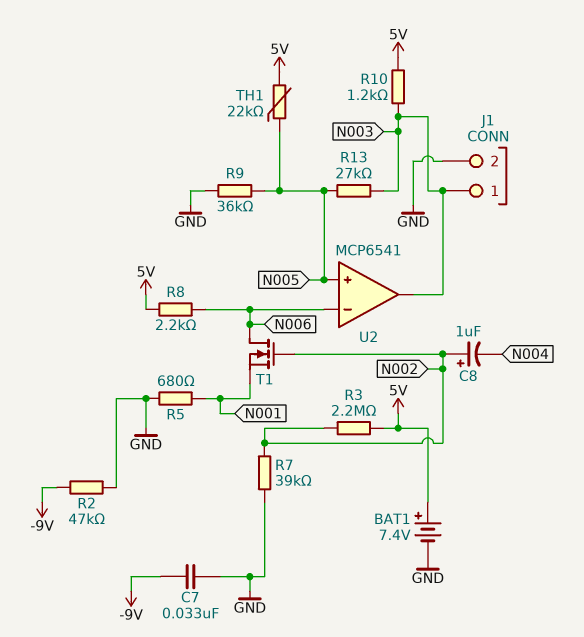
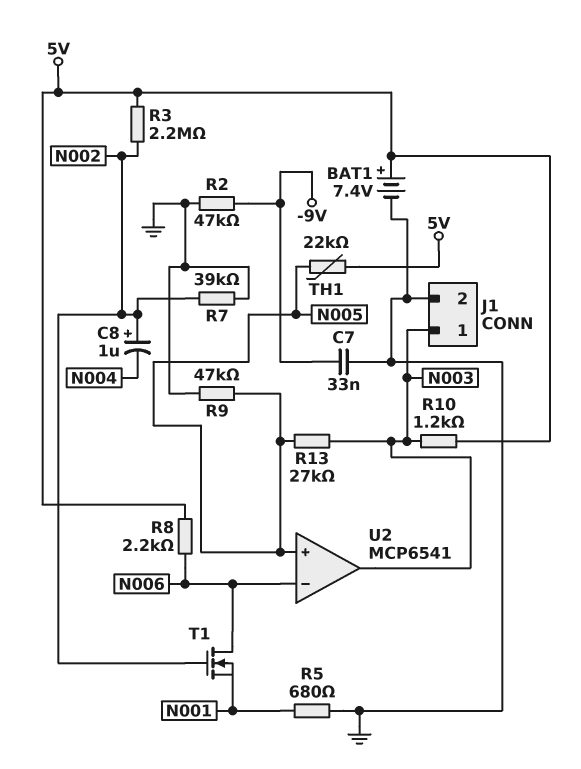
R9: 36k (GND, N005) -> 47k (GND, N005)

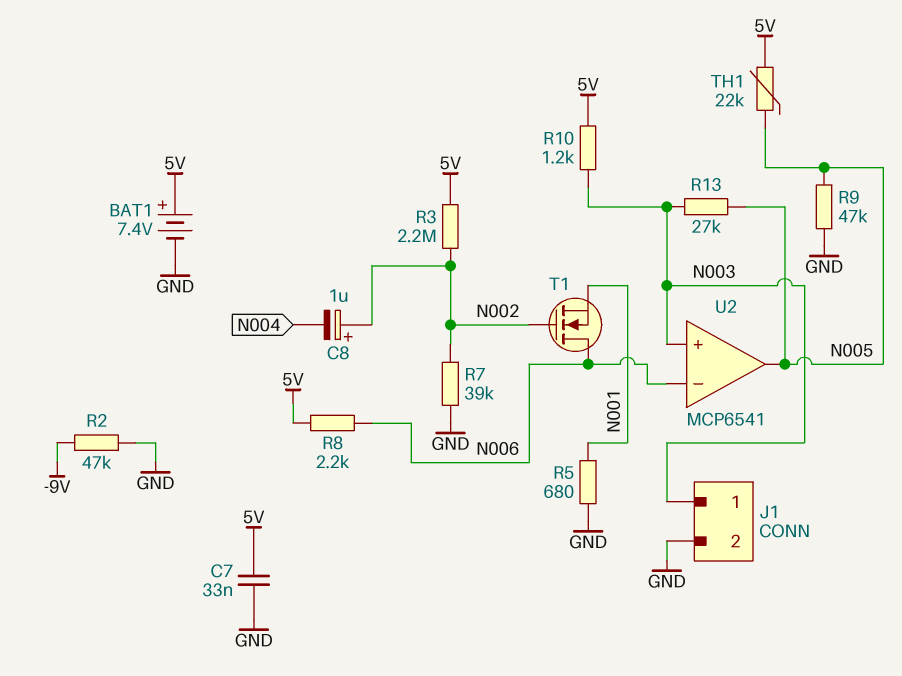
C7: 33nF (-9V, GND) -> 33nF (5V, GND)
U2 pin in+: N005 -> N003
U2 pin out: N003 -> N005

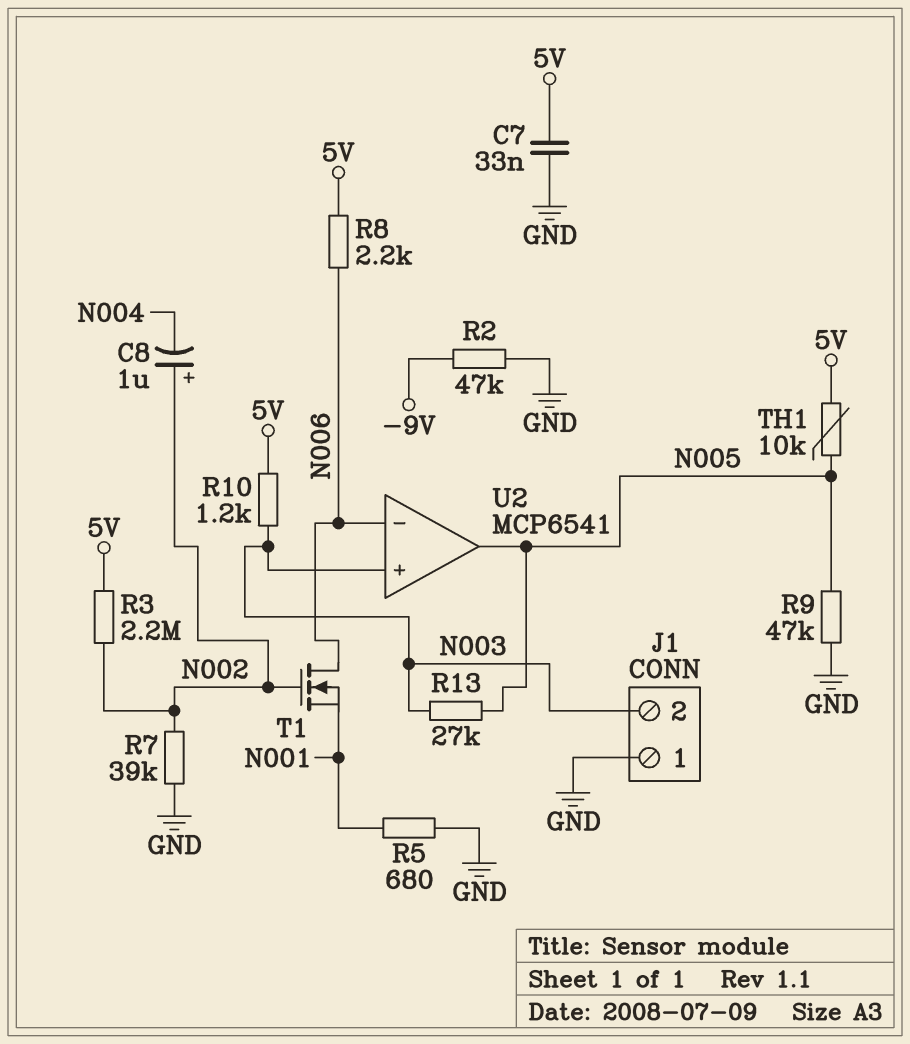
BAT1: 7.4V (plus 5V, minus GND) -> none
J1 pin 1: N003 -> GND
J1 pin 2: GND -> N003
TH1: 22k (5V, N005) -> 10k (5V, N005)

